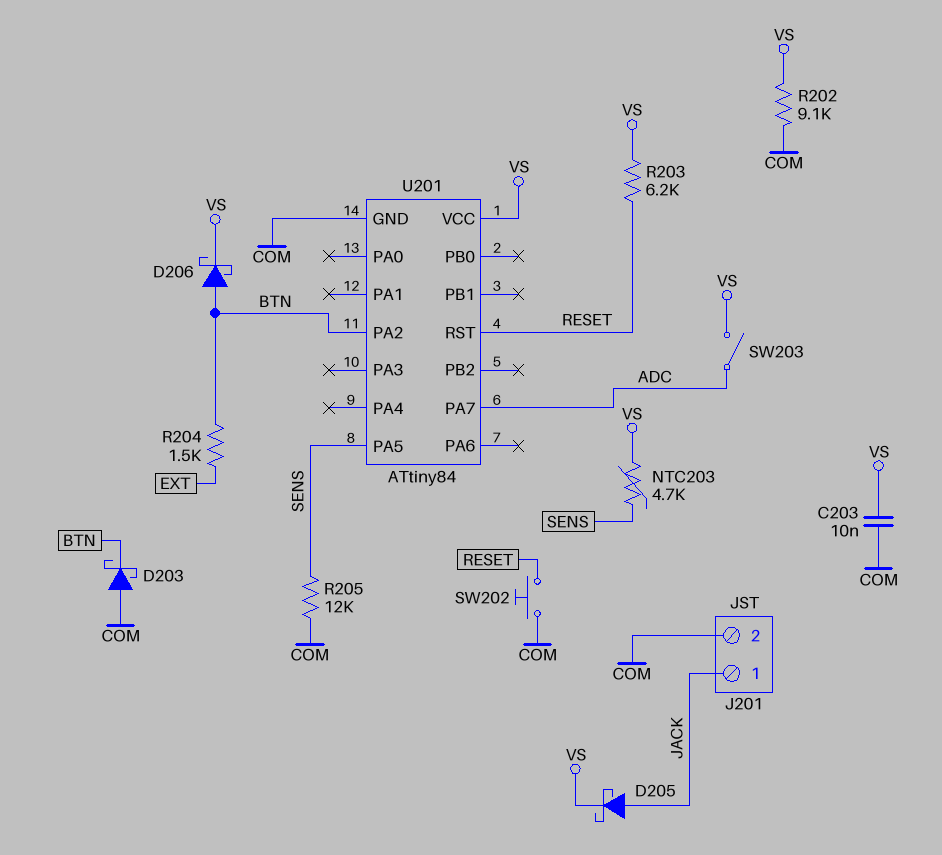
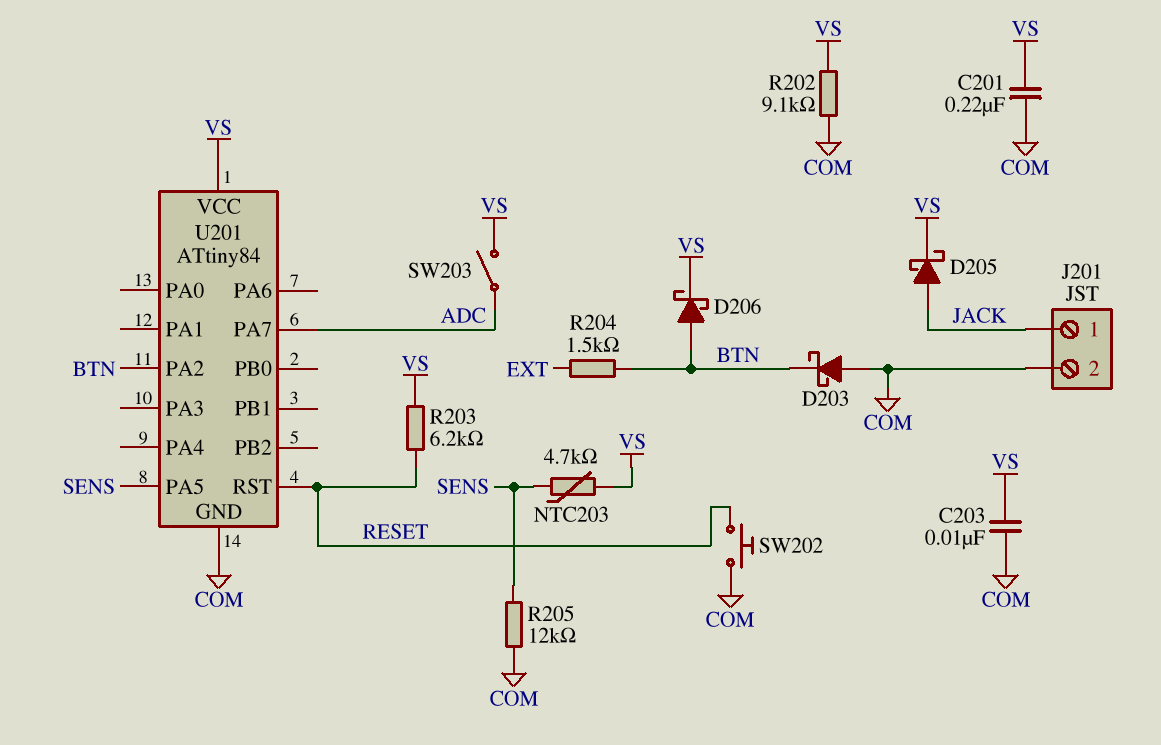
C201: none -> 220nF (COM, VS)

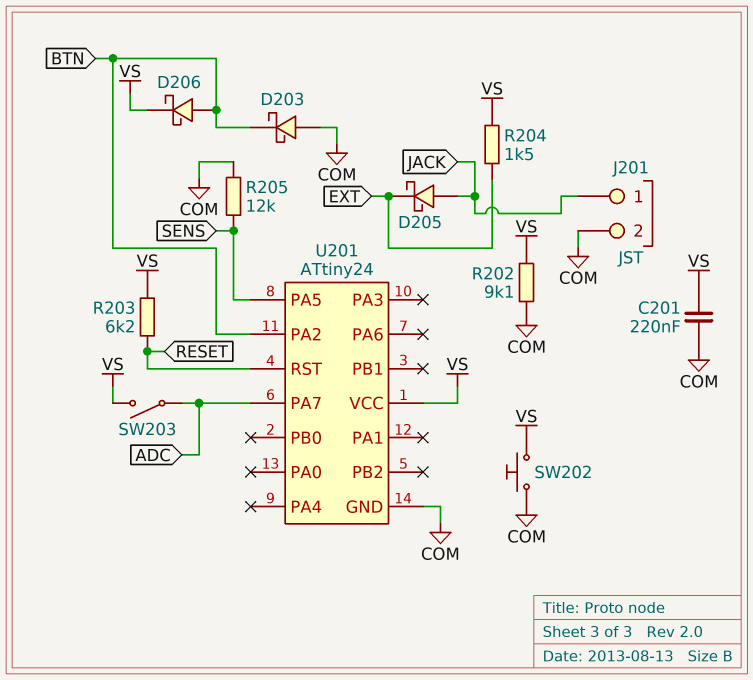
C203: 10nF (COM, VS) -> none
D205: schottky (A JACK, K VS) -> schottky (A JACK, K EXT)
NTC203: 4.7k (SENS, VS) -> none
R204: 1.5k (BTN, EXT) -> 1.5k (EXT, VS)
SW202: button (COM, RESET) -> button (COM, VS)
U201: ATtiny84 -> ATtiny24

